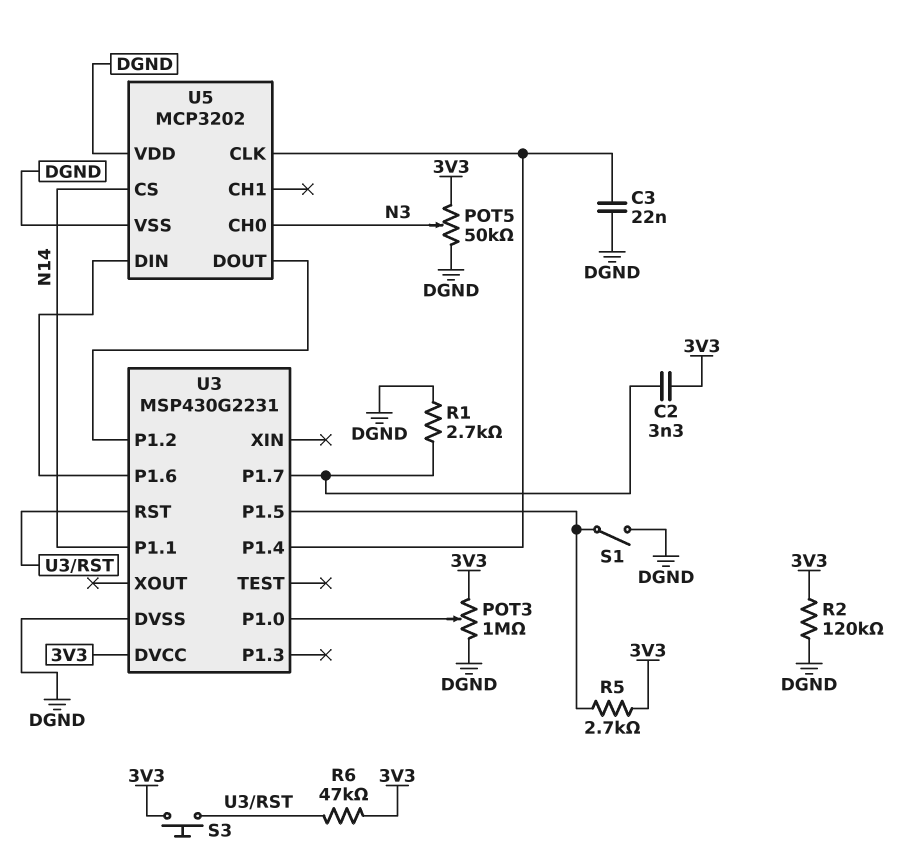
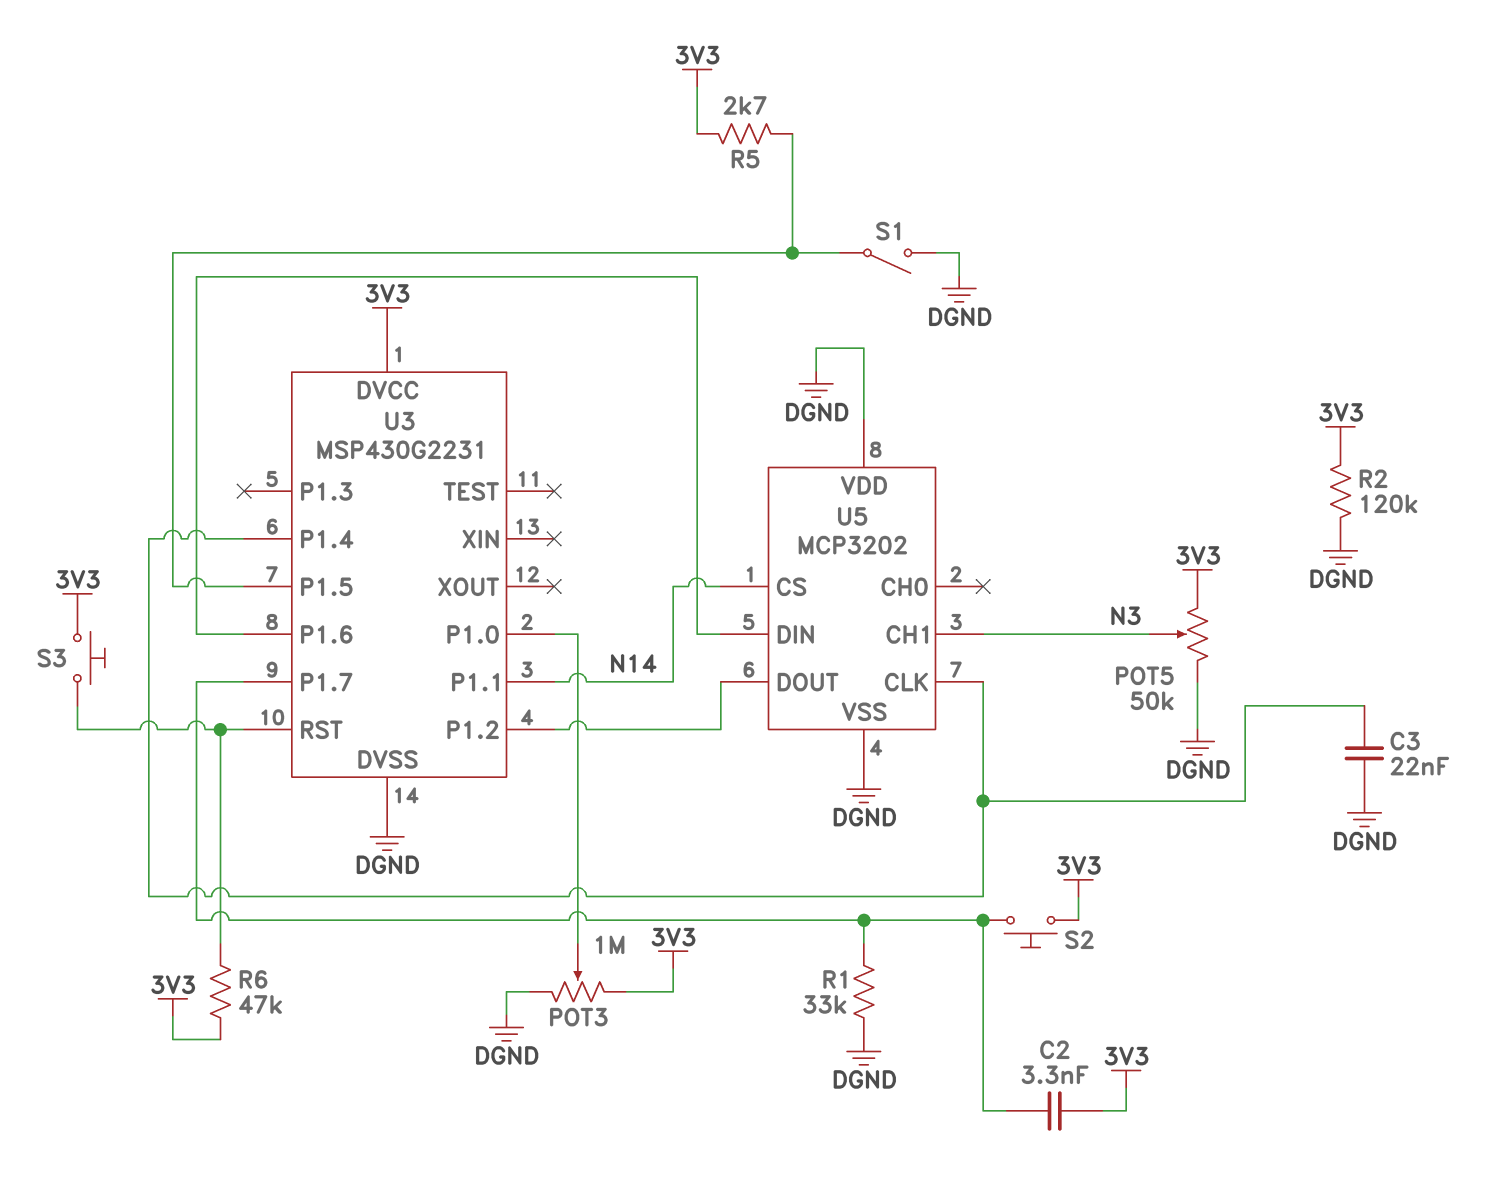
R1: 2.7k (DGND, U3/P1.7) -> 33k (DGND, U3/P1.7)
S2: none -> button (3V3, U3/P1.7)
U5 pin CH0: N3 -> none
U5 pin CH1: none -> N3

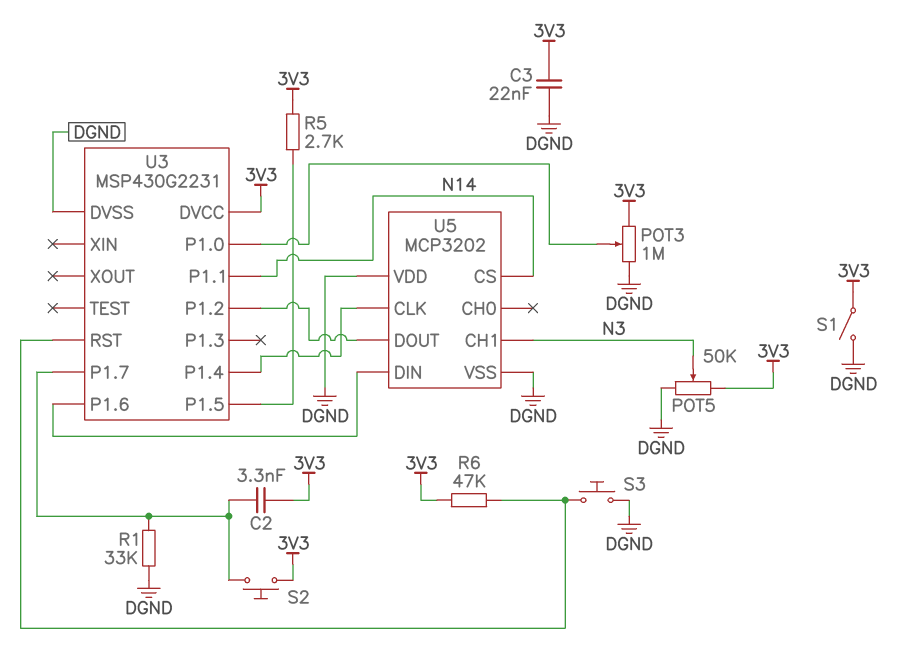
C3: 22nF (DGND, U3/P1.4) -> 22nF (3V3, DGND)
R2: 120k (3V3, DGND) -> none
S1: switch (DGND, U3/P1.5) -> switch (3V3, DGND)
S3: button (3V3, U3/RST) -> button (DGND, U3/RST)

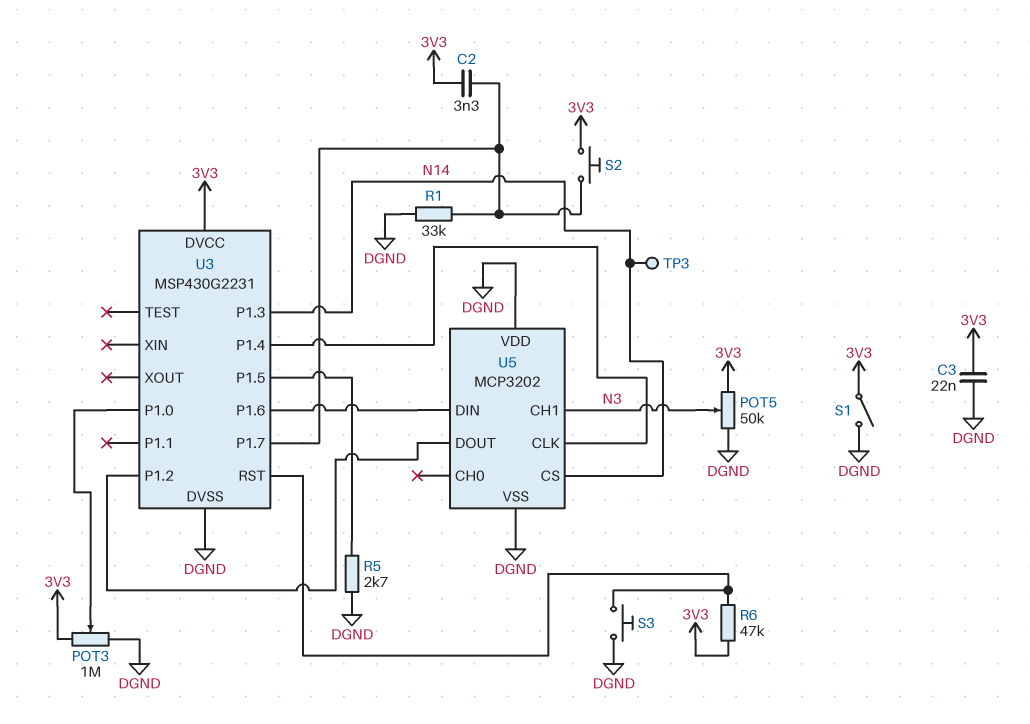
R5: 2.7k (3V3, U3/P1.5) -> 2.7k (DGND, U3/P1.5)
TP3: none -> test point (N14)
U3 pin P1.1: N14 -> none
U3 pin P1.3: none -> N14

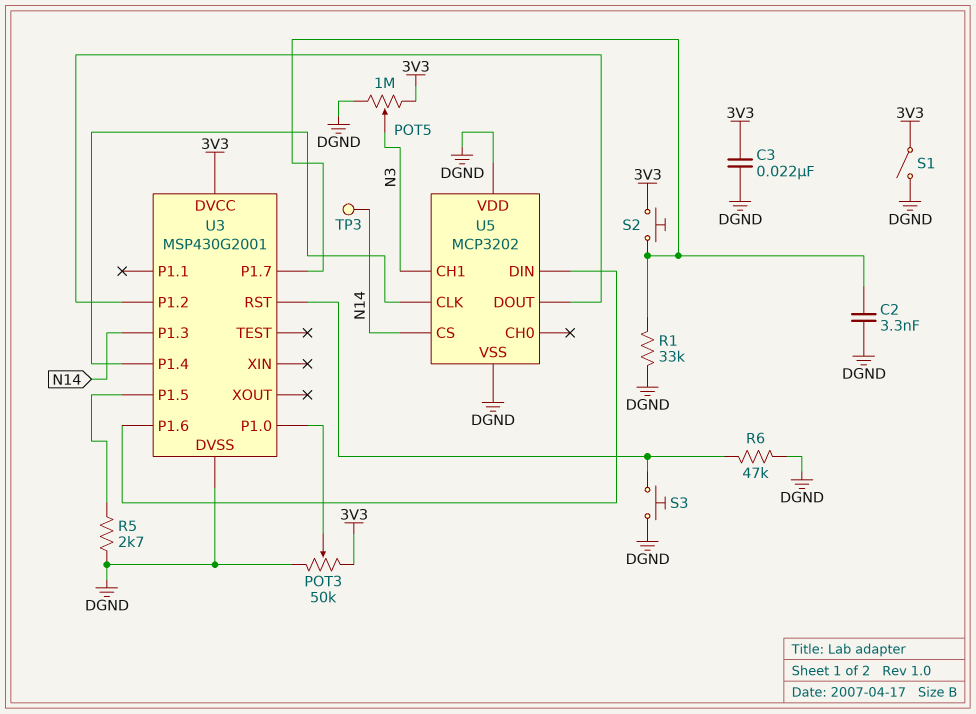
C2: 3.3nF (3V3, U3/P1.7) -> 3.3nF (DGND, U3/P1.7)
POT3: 1M (3V3, DGND, wiper U3/P1.0) -> 50k (3V3, DGND, wiper U3/P1.0)
POT5: 50k (3V3, DGND, wiper N3) -> 1M (3V3, DGND, wiper N3)
R6: 47k (3V3, U3/RST) -> 47k (DGND, U3/RST)
U3: MSP430G2231 -> MSP430G2001

